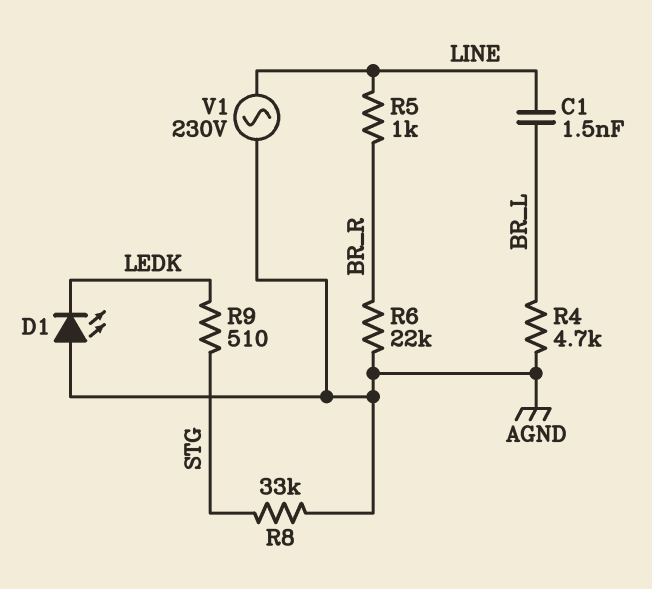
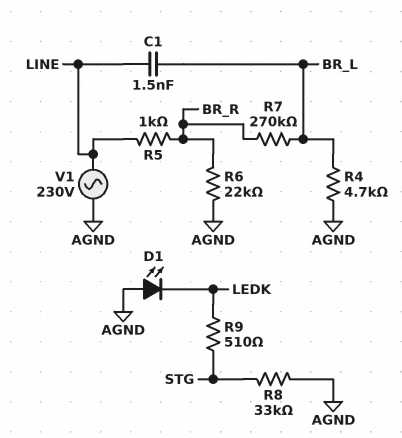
R7: none -> 270k (BR_L, BR_R)

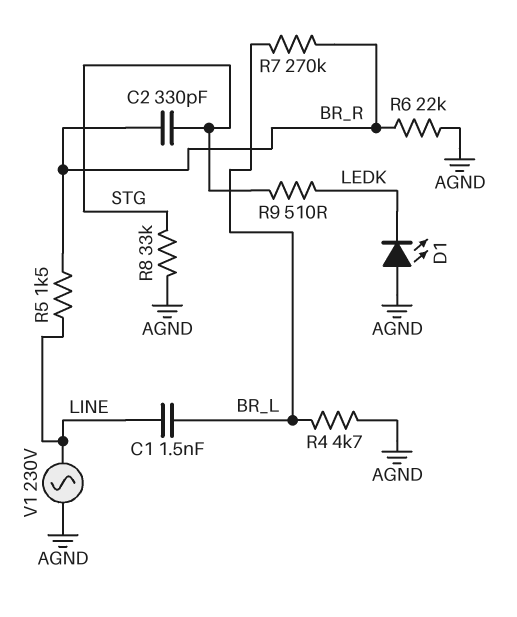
C2: none -> 330pF (BR_R, STG)
R5: 1k (BR_R, LINE) -> 1.5k (BR_R, LINE)

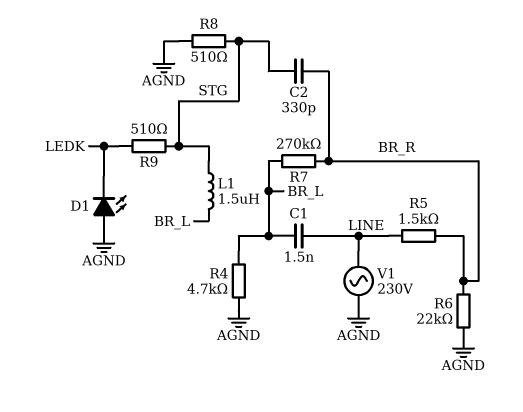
L1: none -> 1.5uH (BR_L, STG)
R8: 33k (AGND, STG) -> 510 (AGND, STG)

